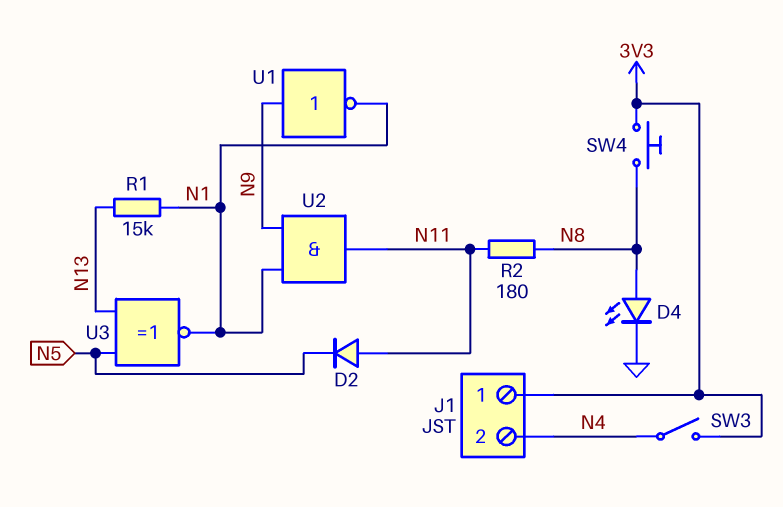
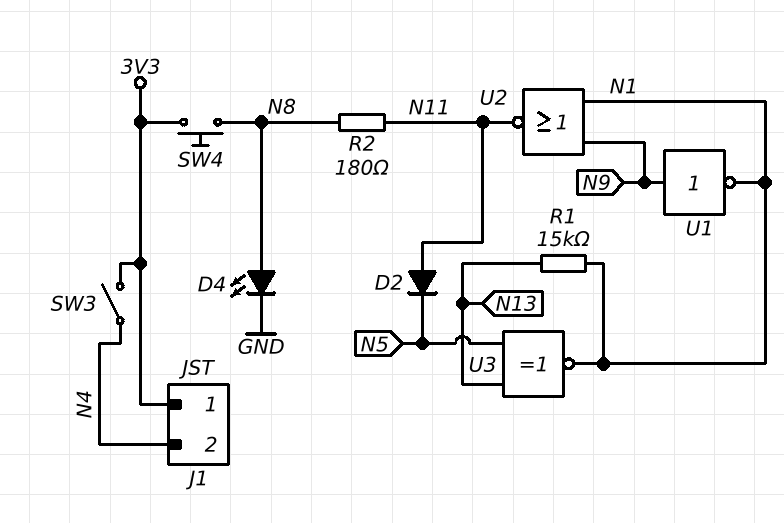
U2: AND (in N1, in N9, out N11) -> NOR (in N1, in N9, out N11)

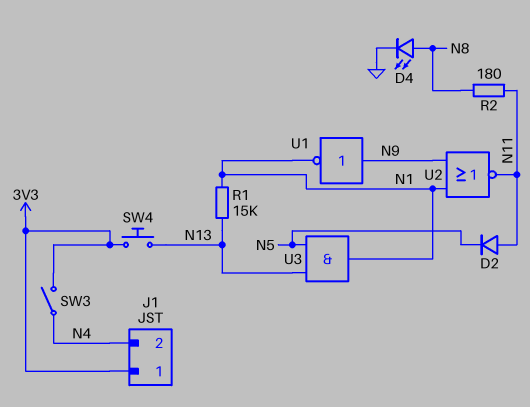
SW4: button (3V3, N8) -> button (3V3, N13)
U3: XNOR (in N5, in N13, out N1) -> AND (in N5, in N13, out N1)

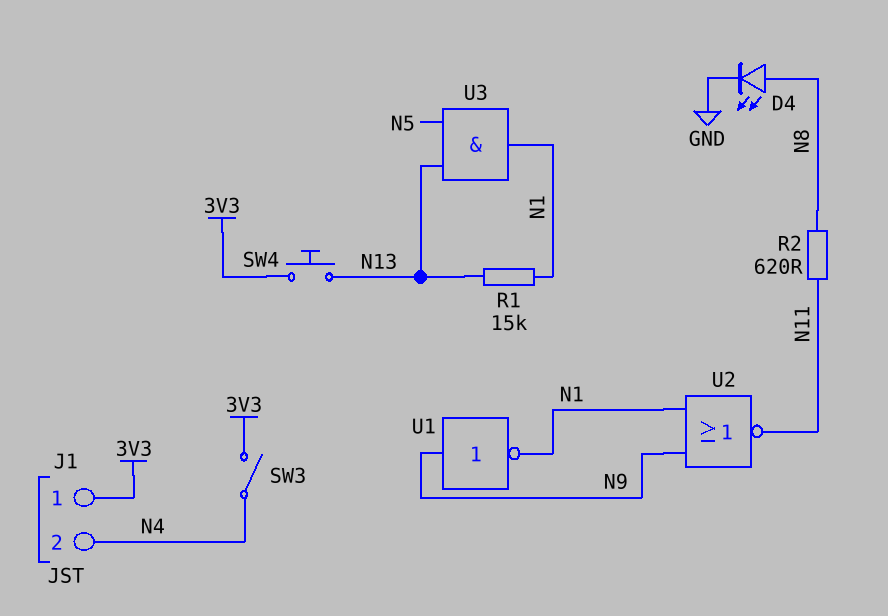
D2: diode (A N11, K N5) -> none
R2: 180 (N8, N11) -> 620 (N8, N11)

